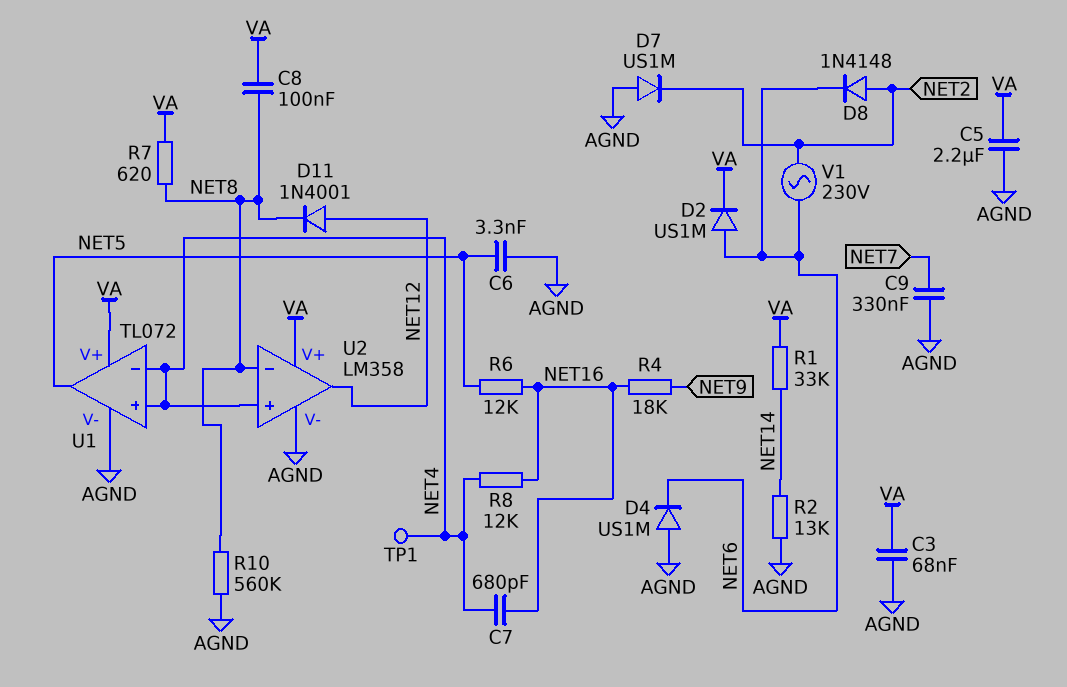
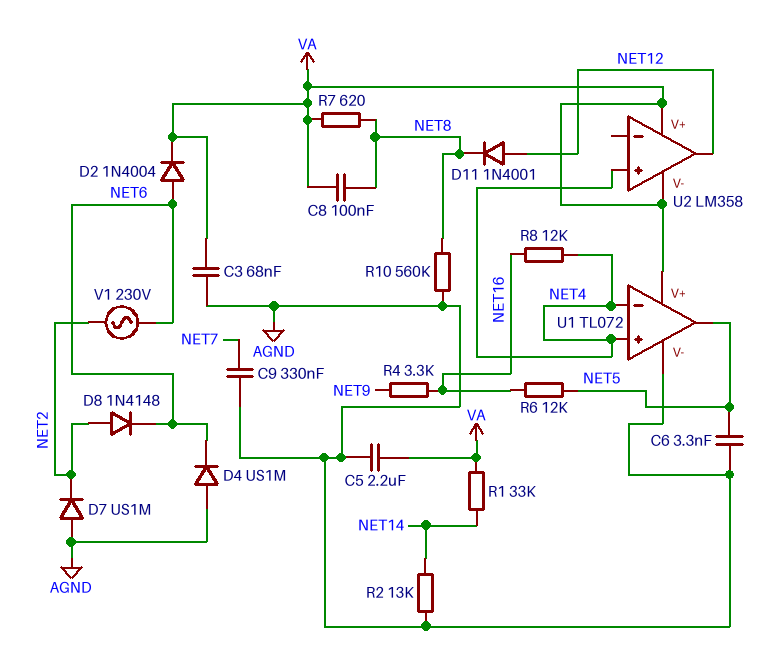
C7: 680pF (NET4, NET16) -> none
D2: diode US1M (A NET6, K VA) -> diode 1N4004 (A NET6, K VA)
R4: 18k (NET9, NET16) -> 3.3k (NET9, NET16)
TP1: test point (NET4) -> none
U2 pin V-: AGND -> VA
U2 pin in-: NET8 -> none

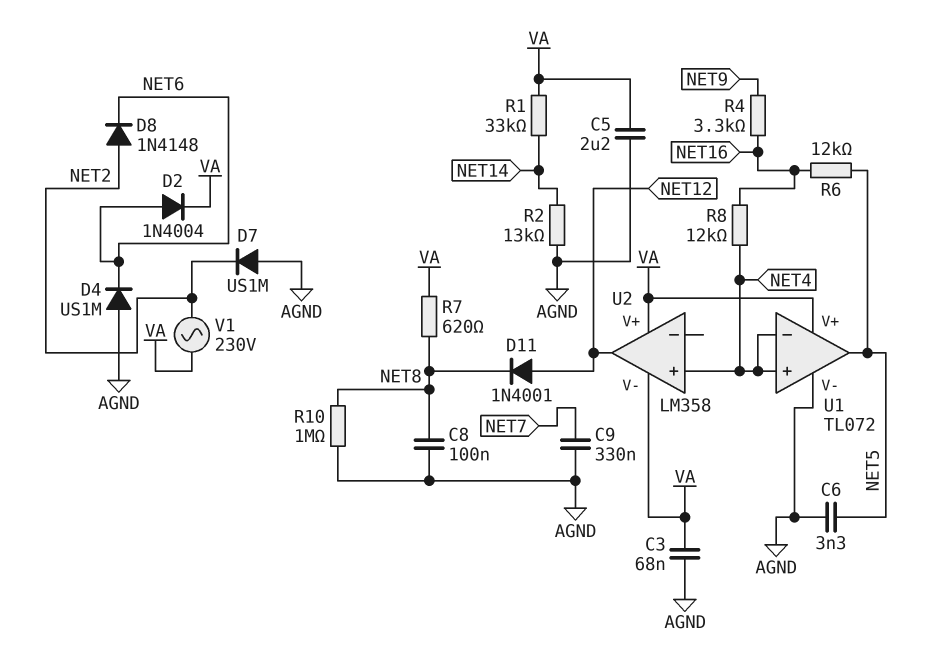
C8: 100nF (NET8, VA) -> 100nF (AGND, NET8)
R10: 560k (AGND, NET8) -> 1M (AGND, NET8)
V1: AC 230V (NET2, NET6) -> AC 230V (NET2, VA)

